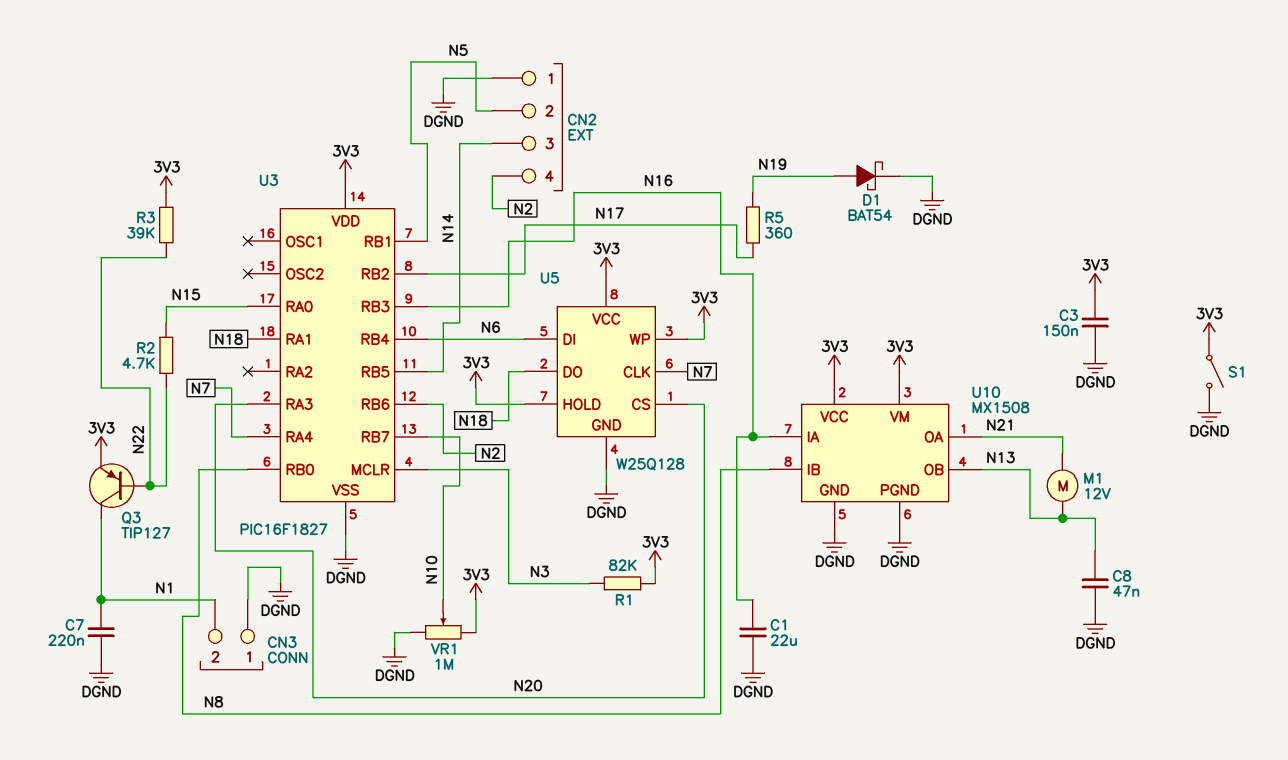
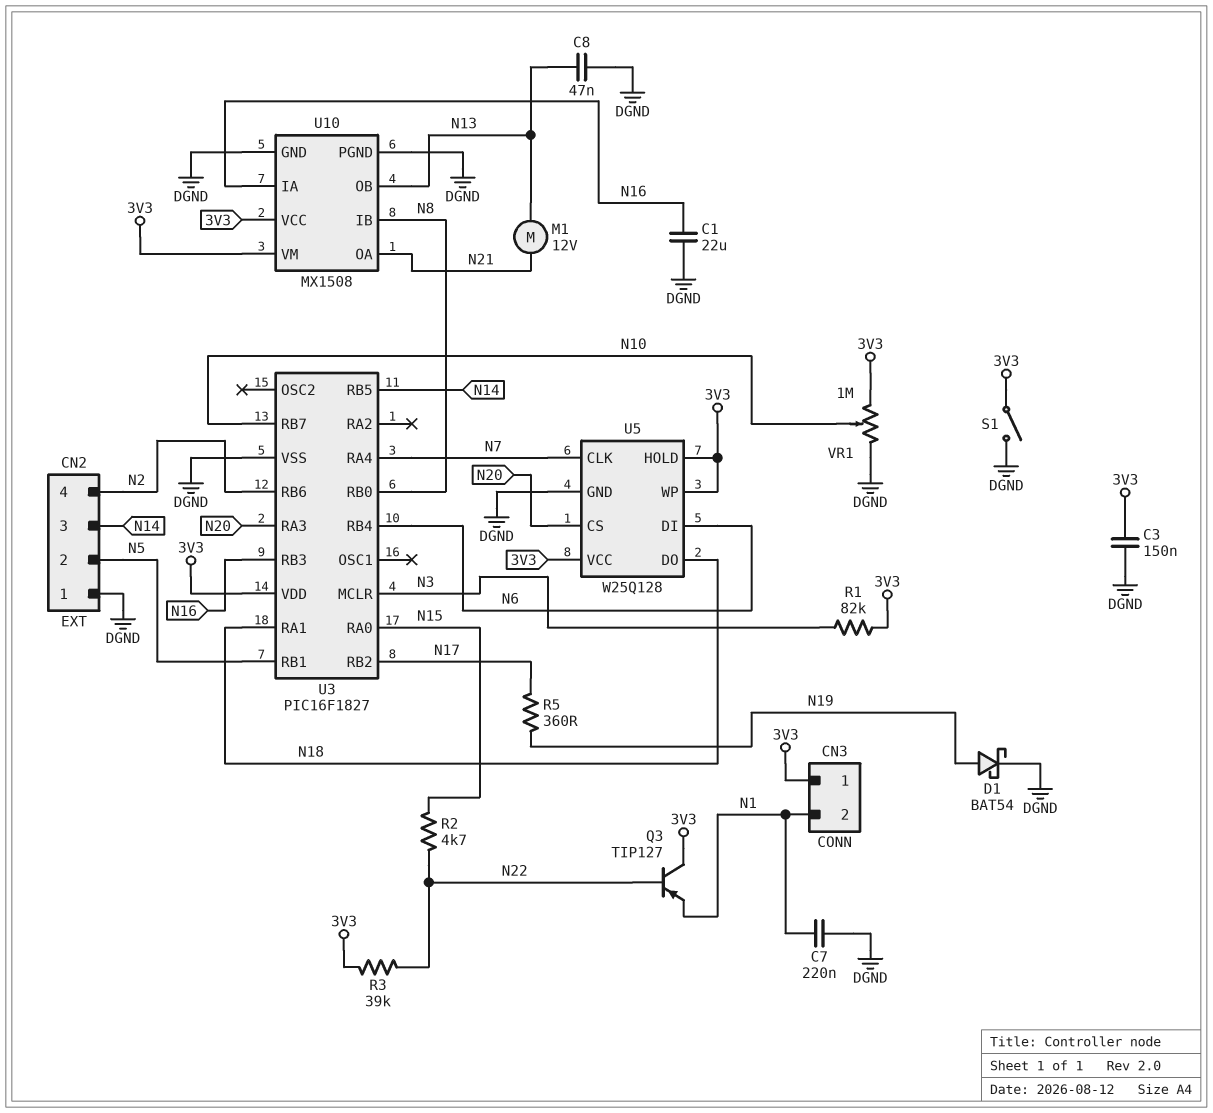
CN3 pin 1: DGND -> 3V3
Q3: PNP TIP127 (B N22, C N1, E 3V3) -> PNP TIP127 (B N22, C 3V3, E N1)

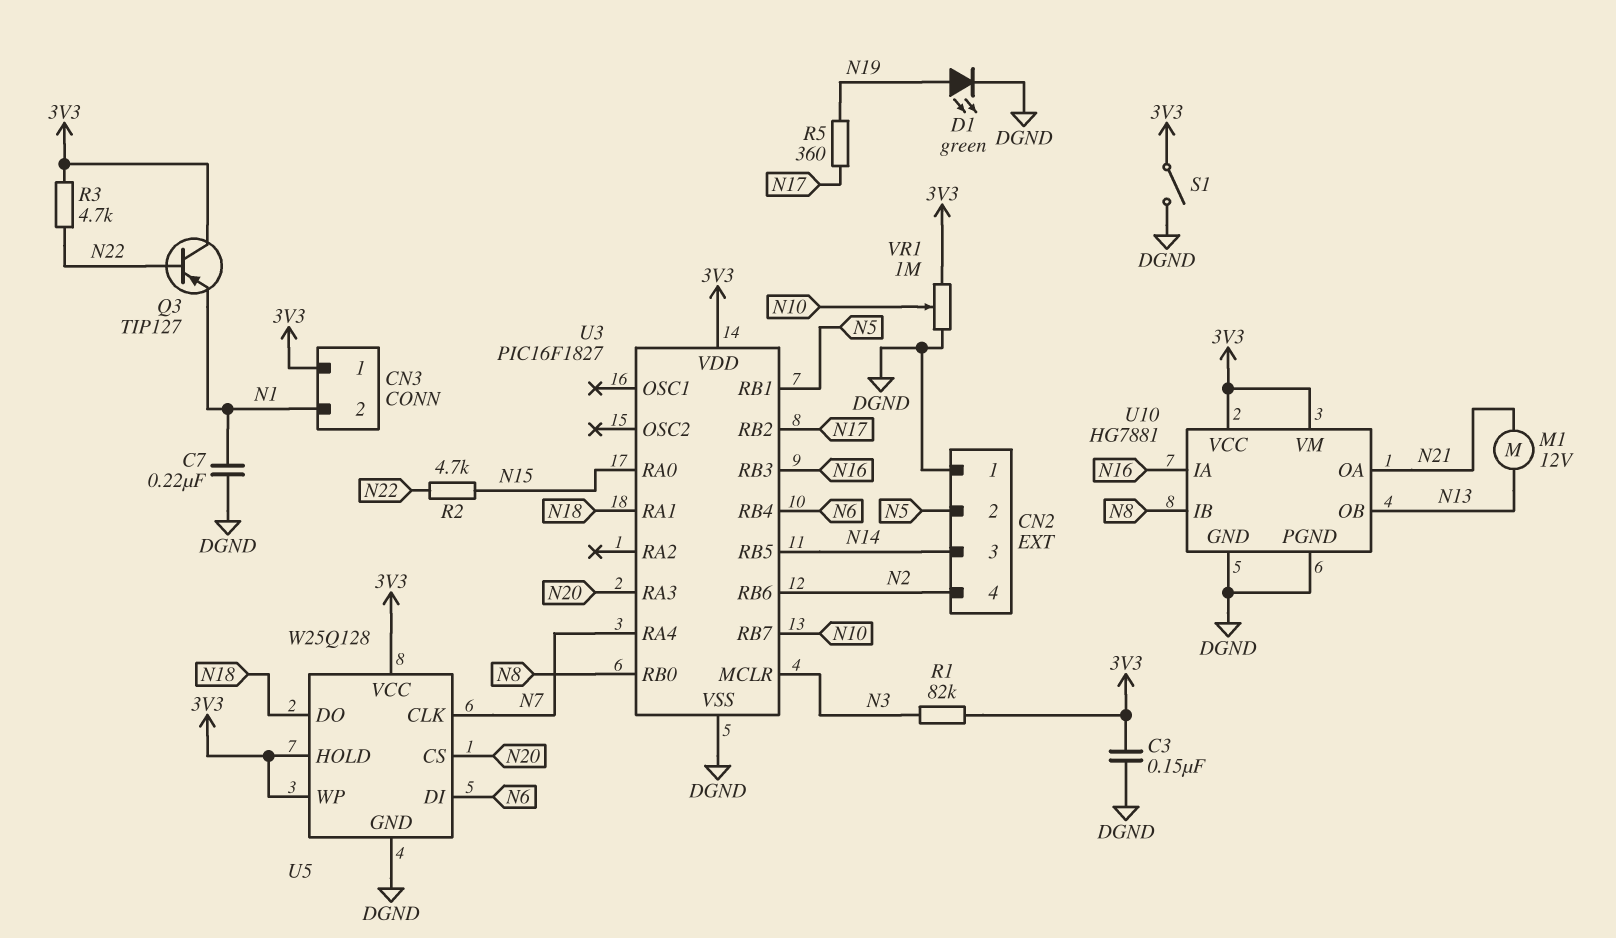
C1: 22uF (DGND, N16) -> none
C8: 47nF (DGND, N13) -> none
D1: schottky BAT54 (A N19, K DGND) -> LED green (A N19, K DGND)
R3: 39k (3V3, N22) -> 4.7k (3V3, N22)
U10: MX1508 -> HG7881

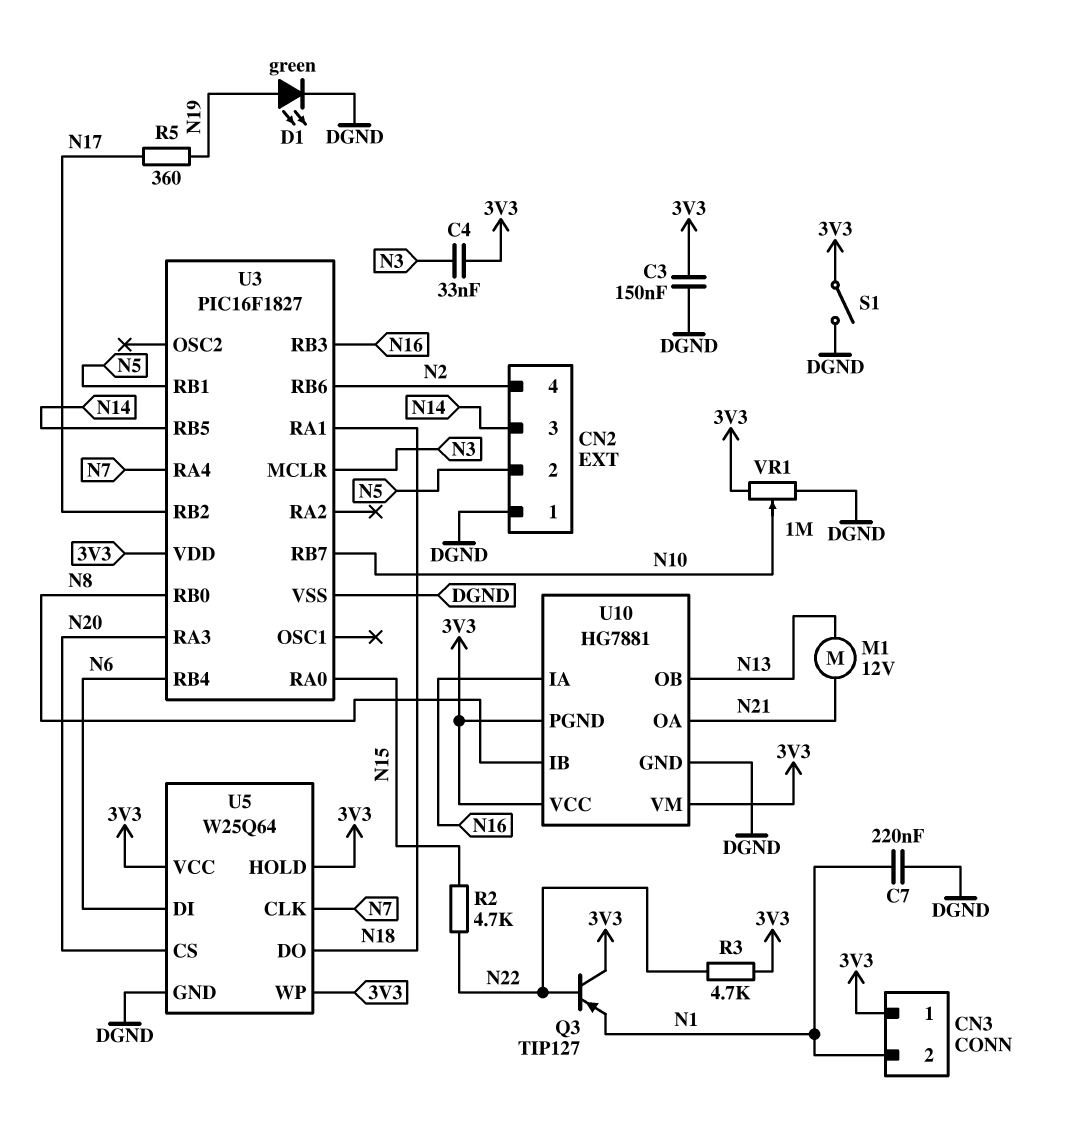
C4: none -> 33nF (3V3, N3)
R1: 82k (3V3, N3) -> none
U5: W25Q128 -> W25Q64
U10 pin PGND: DGND -> 3V3

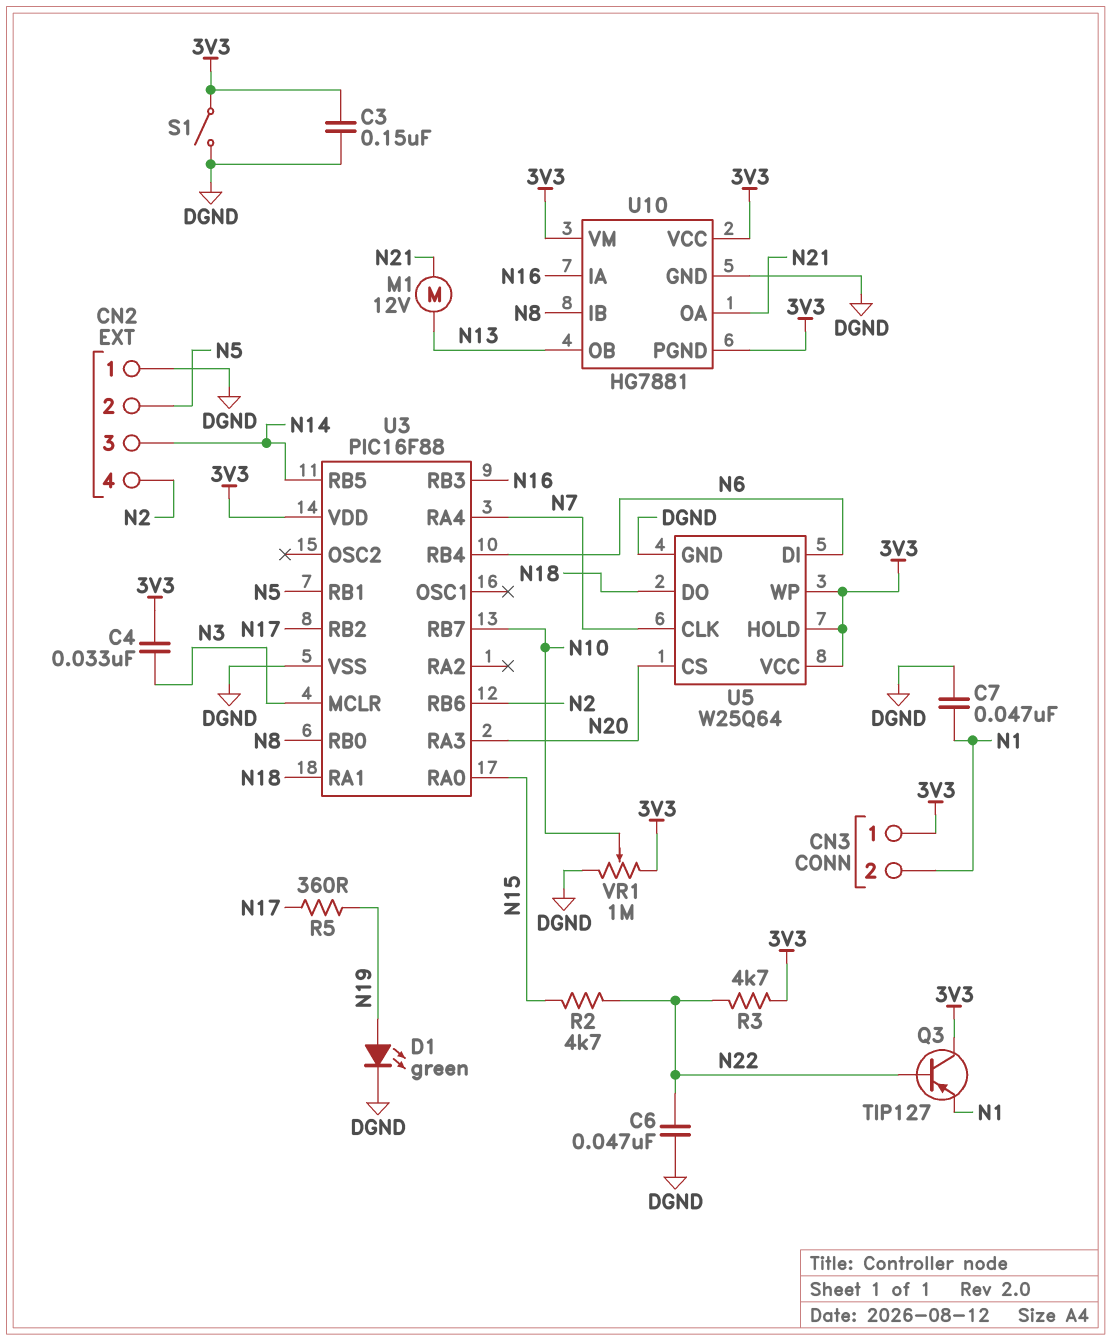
C6: none -> 47nF (DGND, N22)
C7: 220nF (DGND, N1) -> 47nF (DGND, N1)
U3: PIC16F1827 -> PIC16F88

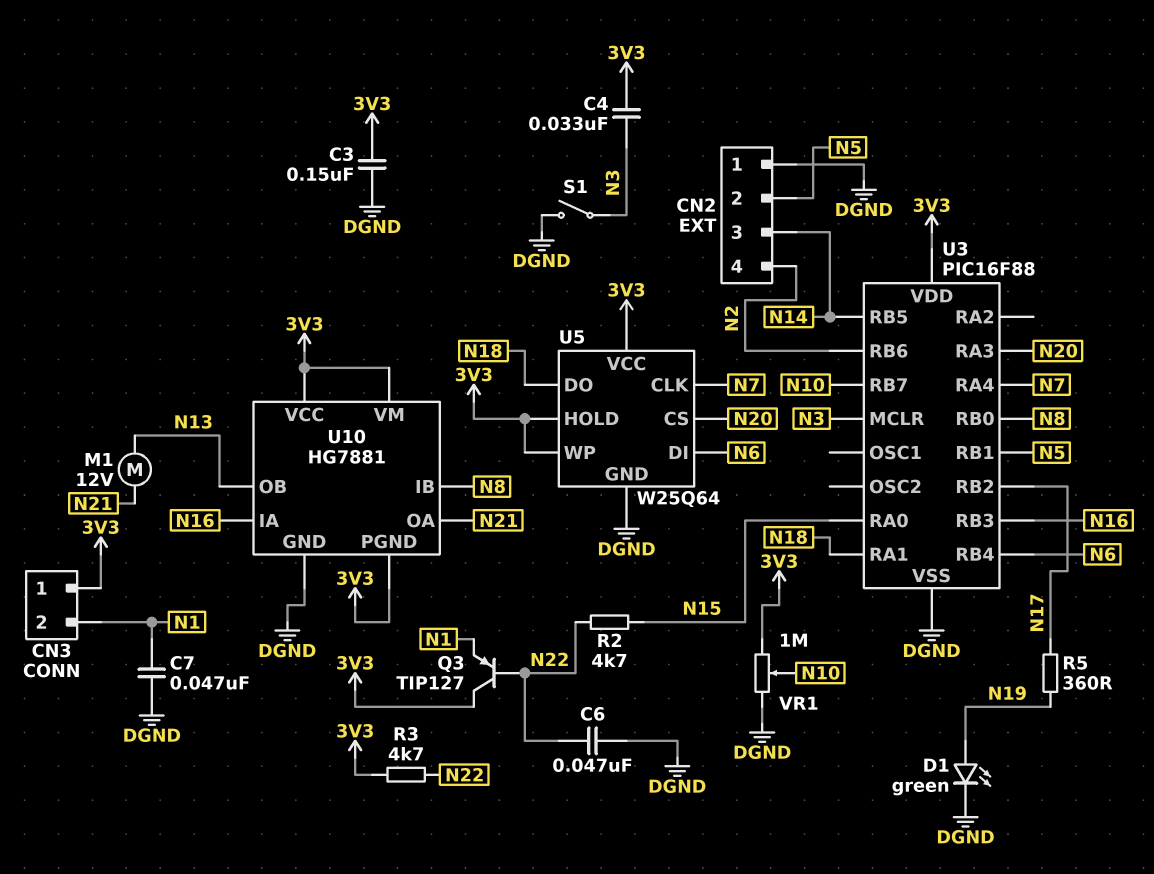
S1: switch (3V3, DGND) -> switch (DGND, N3)

